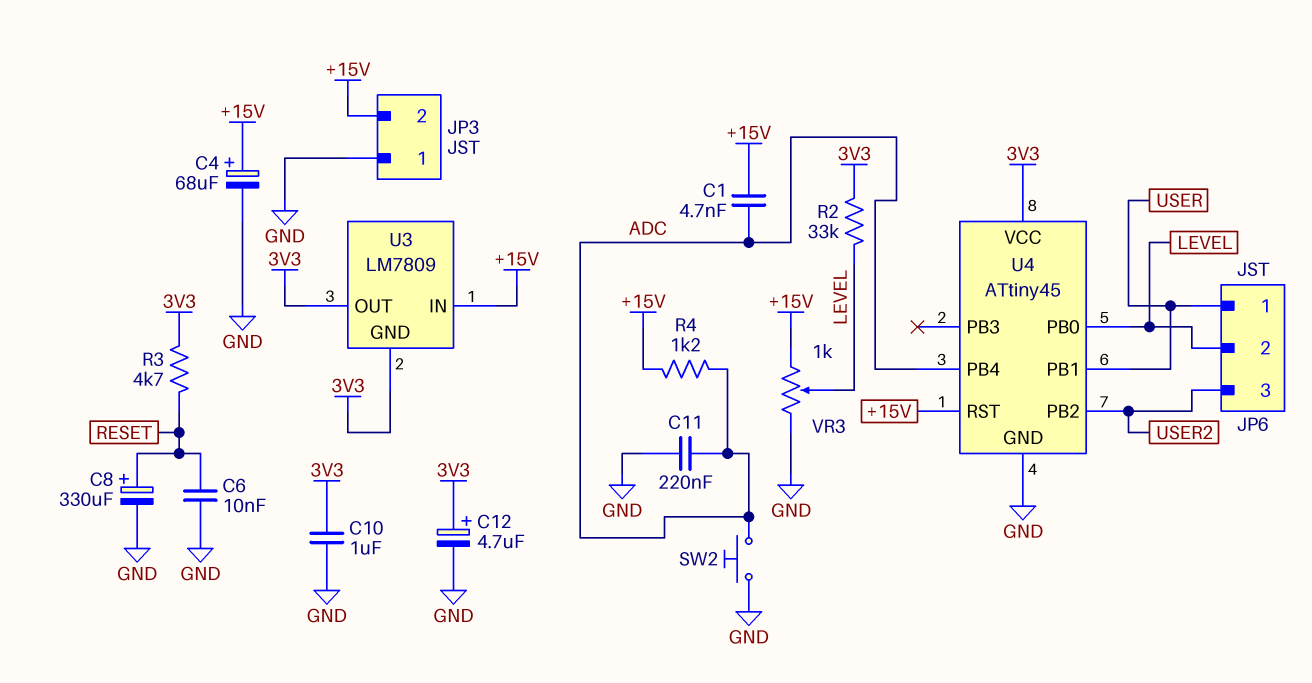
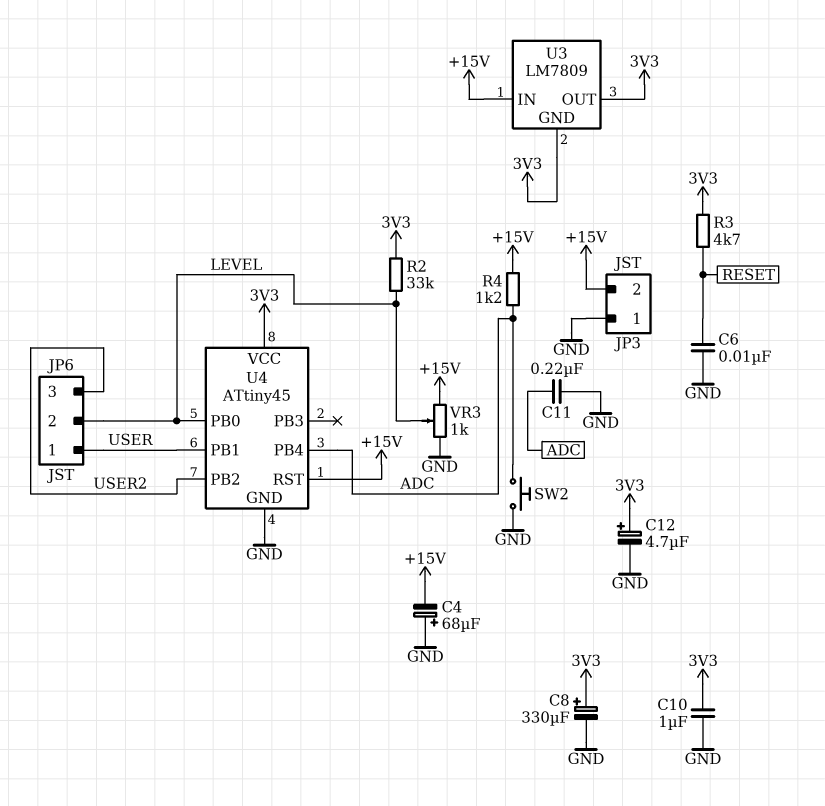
C1: 4.7nF (+15V, ADC) -> none
C4: 68uF (plus +15V, minus GND) -> 68uF (plus GND, minus +15V)
C8: 330uF (plus RESET, minus GND) -> 330uF (plus 3V3, minus GND)

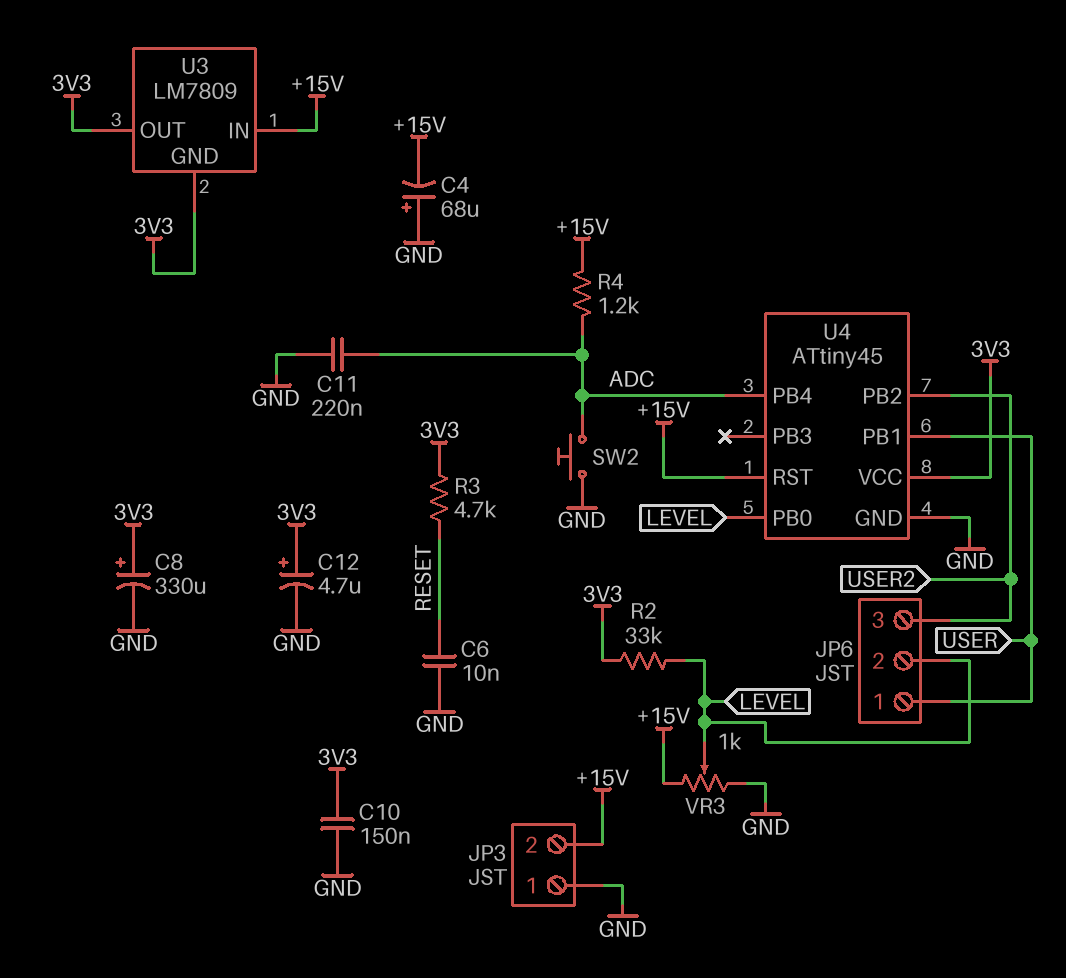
C10: 1uF (3V3, GND) -> 150nF (3V3, GND)

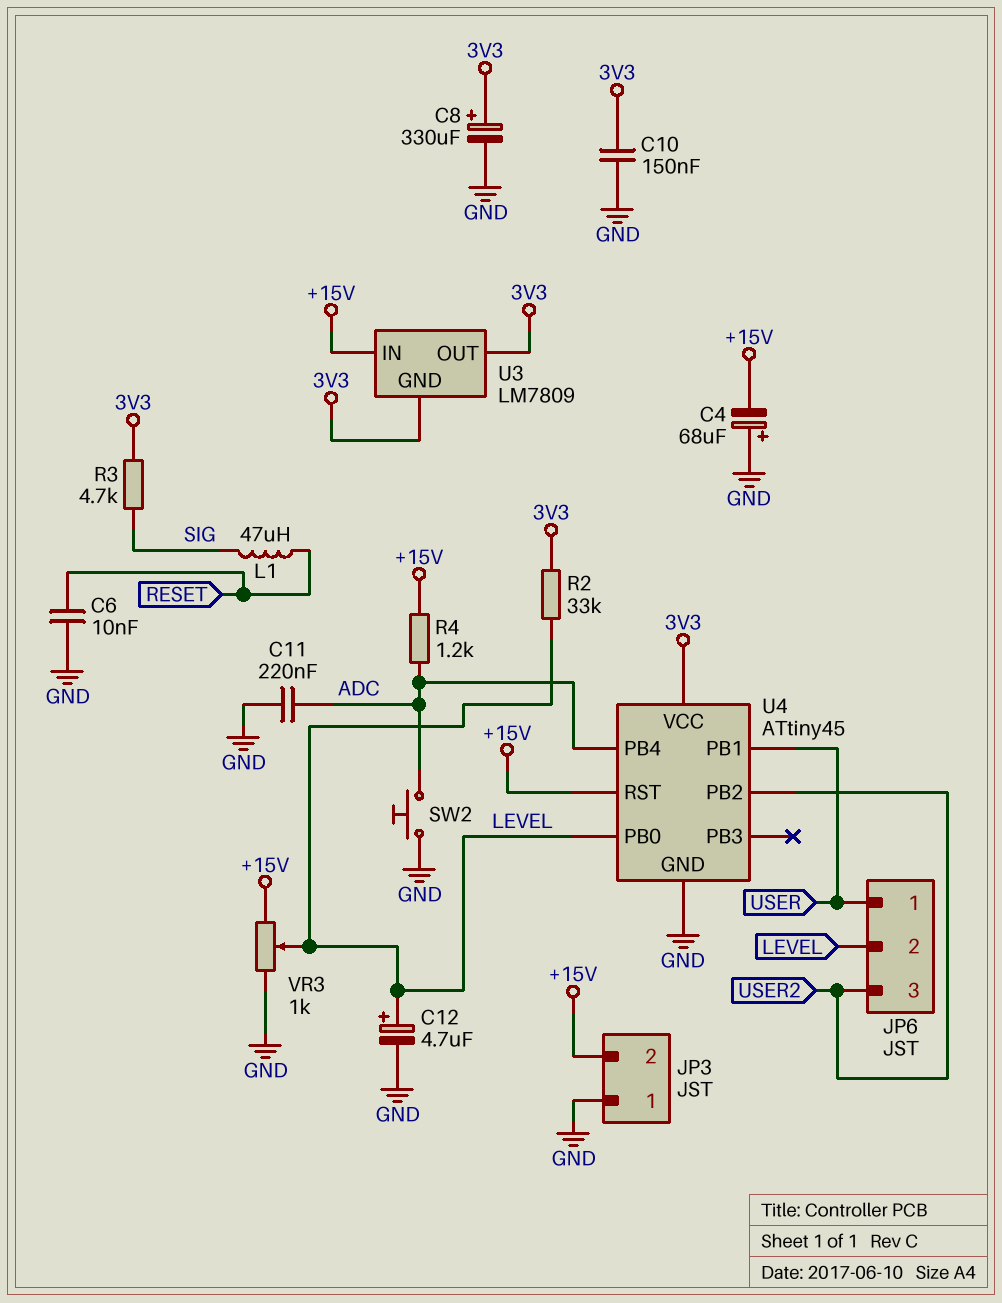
C12: 4.7uF (plus 3V3, minus GND) -> 4.7uF (plus LEVEL, minus GND)
L1: none -> 47uH (RESET, SIG)
R3: 4.7k (3V3, RESET) -> 4.7k (3V3, SIG)

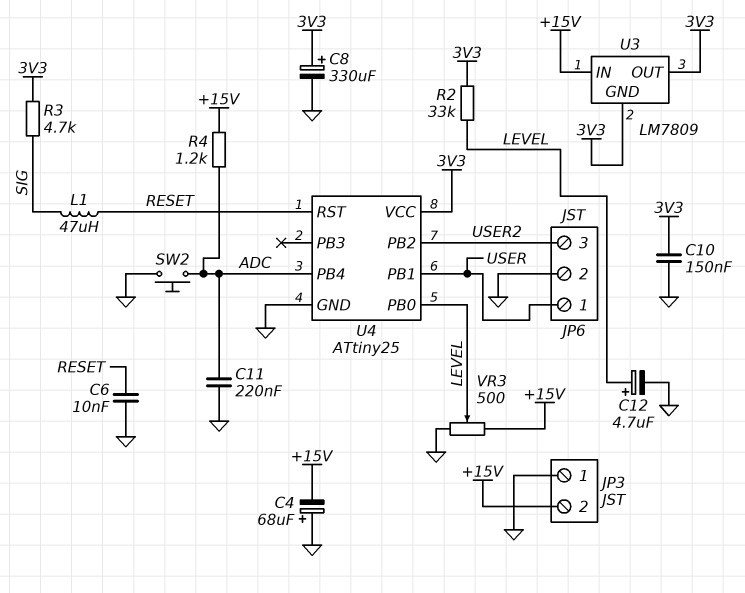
JP6 pin 2: LEVEL -> GND
U4: ATtiny45 -> ATtiny25
U4 pin RST: +15V -> RESET
VR3: 1k (+15V, GND, wiper LEVEL) -> 500 (+15V, GND, wiper LEVEL)

